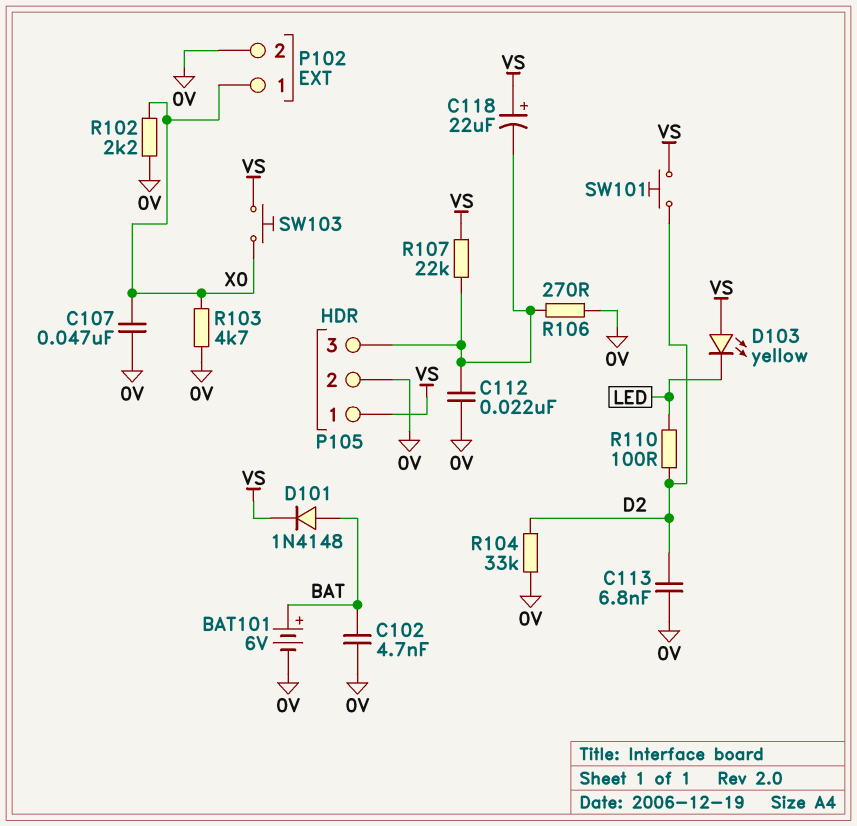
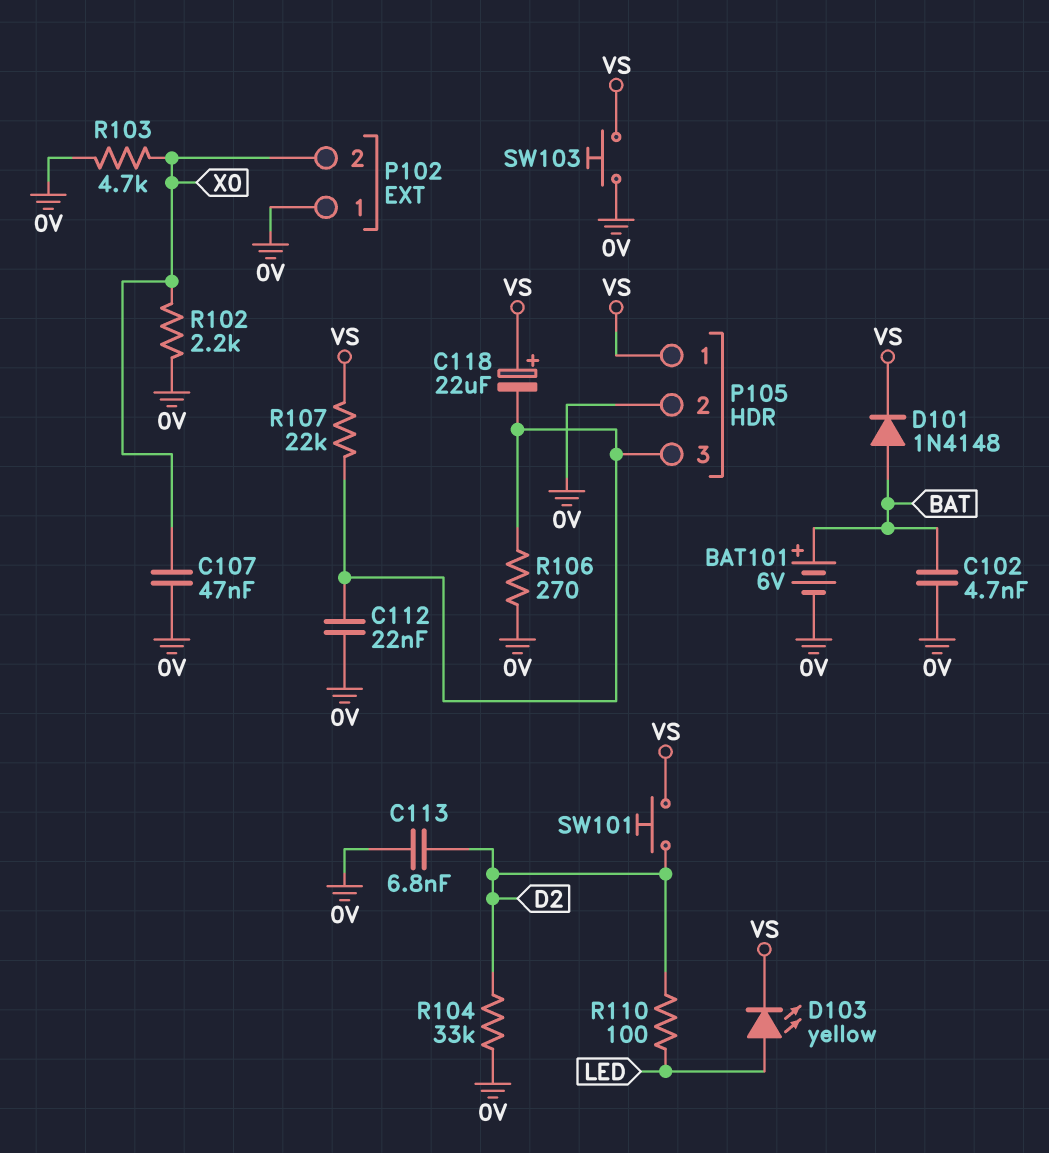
D103: LED yellow (A VS, K LED) -> LED yellow (A LED, K VS)
P102 pin 1: X0 -> 0V
P102 pin 2: 0V -> X0
SW103: button (VS, X0) -> button (0V, VS)

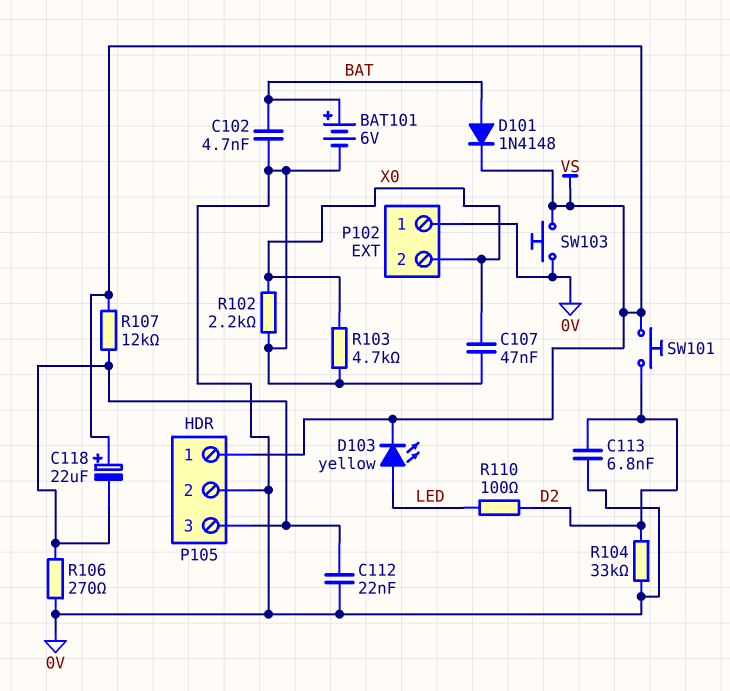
R107: 22k (P105/3, VS) -> 12k (P105/3, VS)

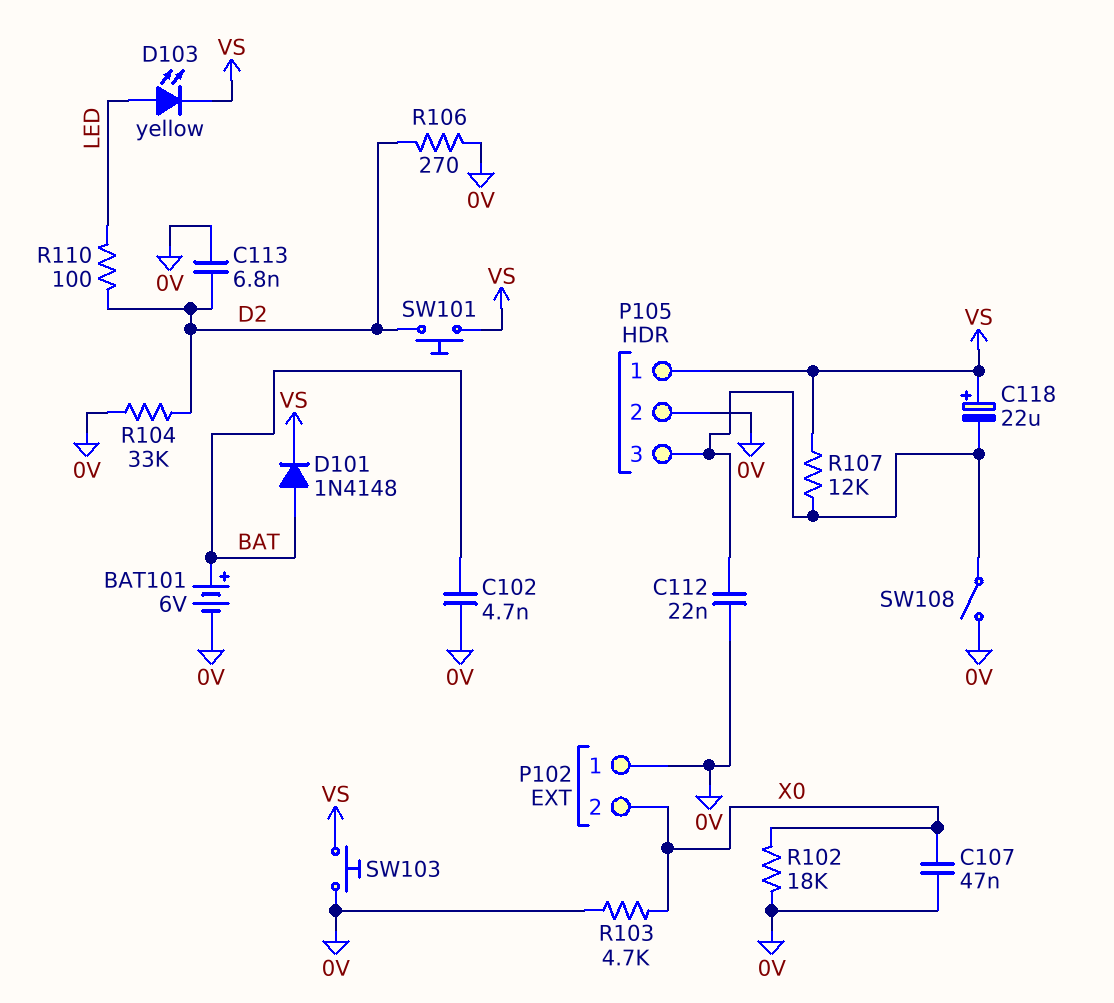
R102: 2.2k (0V, X0) -> 18k (0V, X0)
R106: 270 (0V, P105/3) -> 270 (0V, D2)
SW108: none -> switch (0V, P105/3)

